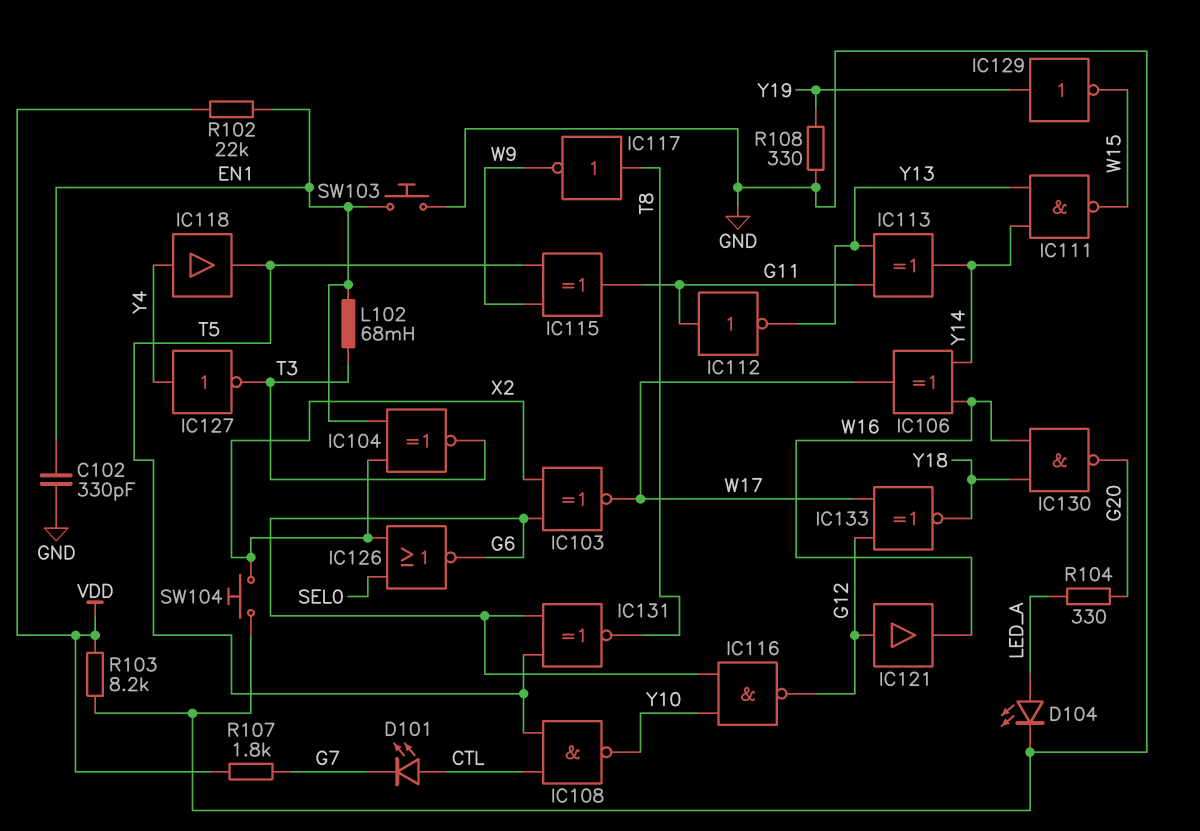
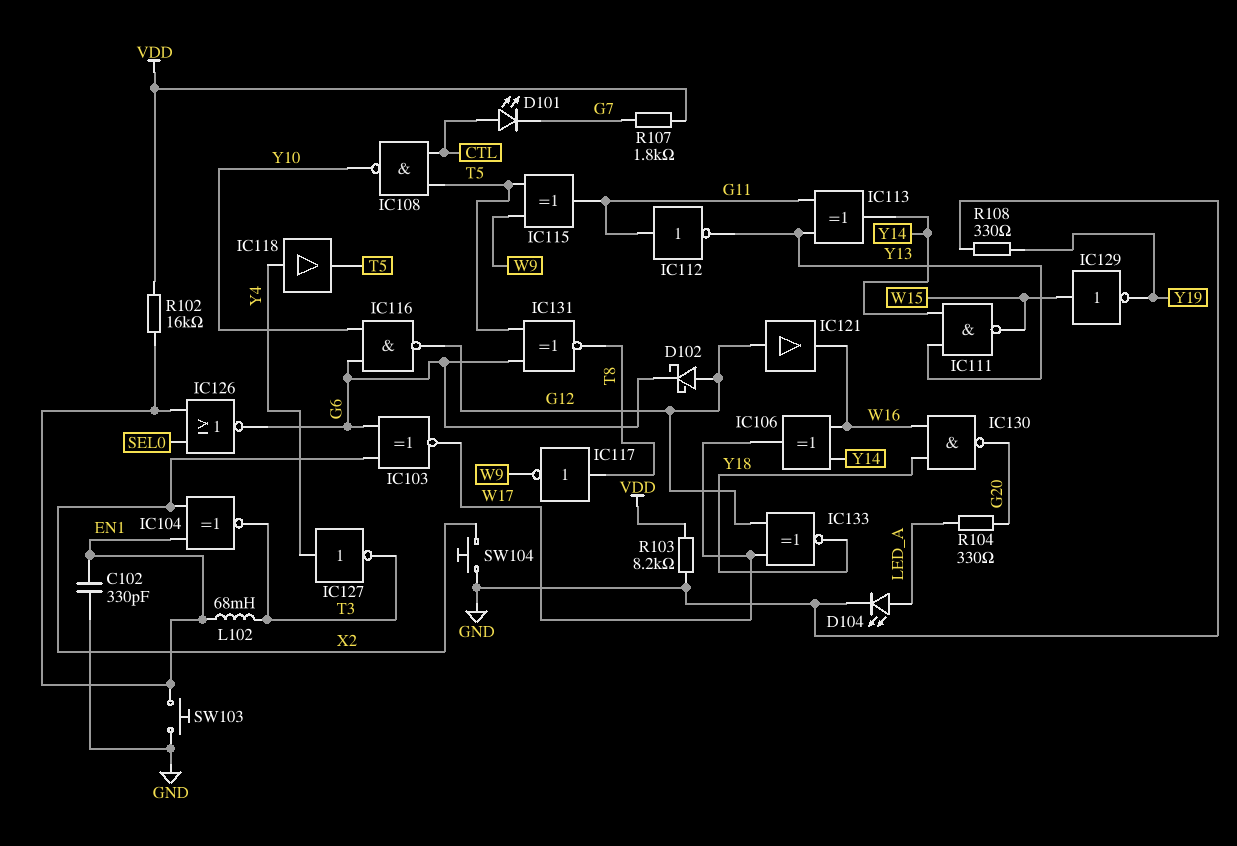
D102: none -> schottky (A G12, K G6)
IC126: NOR (in SEL0, in X2, out G6) -> NOR (in EN1, in SEL0, out G6)
IC129: NOT (in Y19, out W15) -> NOT (in W15, out Y19)
R102: 22k (EN1, VDD) -> 16k (EN1, VDD)

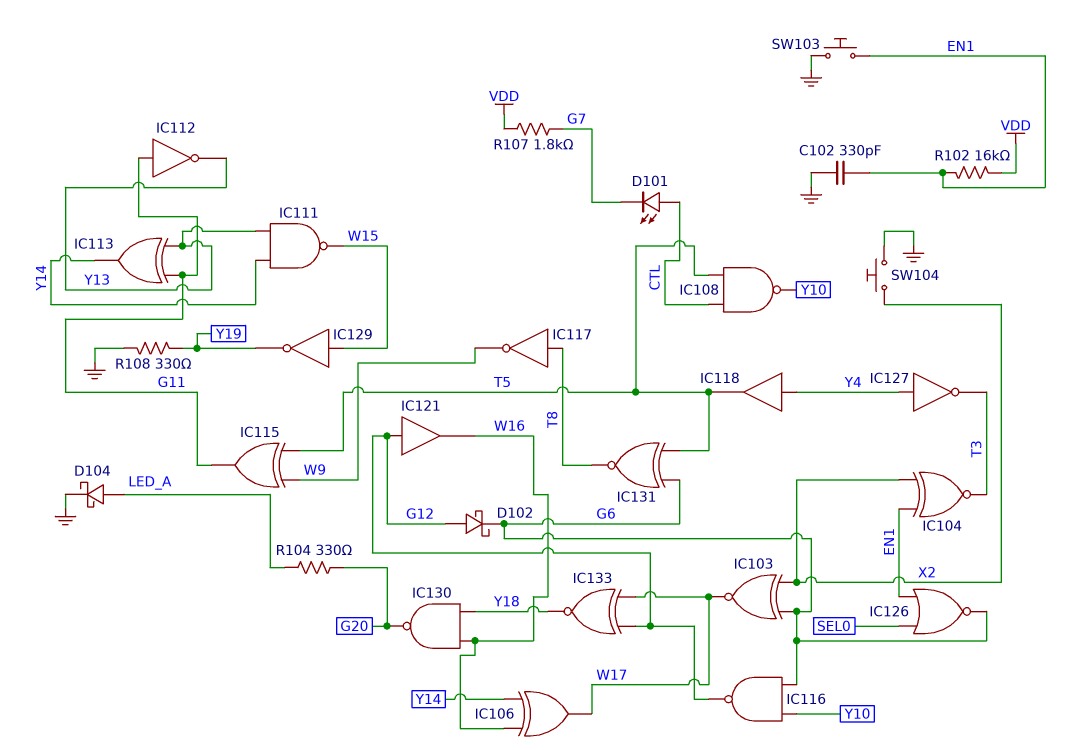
D104: LED (A LED_A, K GND) -> schottky (A LED_A, K GND)
L102: 68mH (EN1, T3) -> none
R103: 8.2k (GND, VDD) -> none

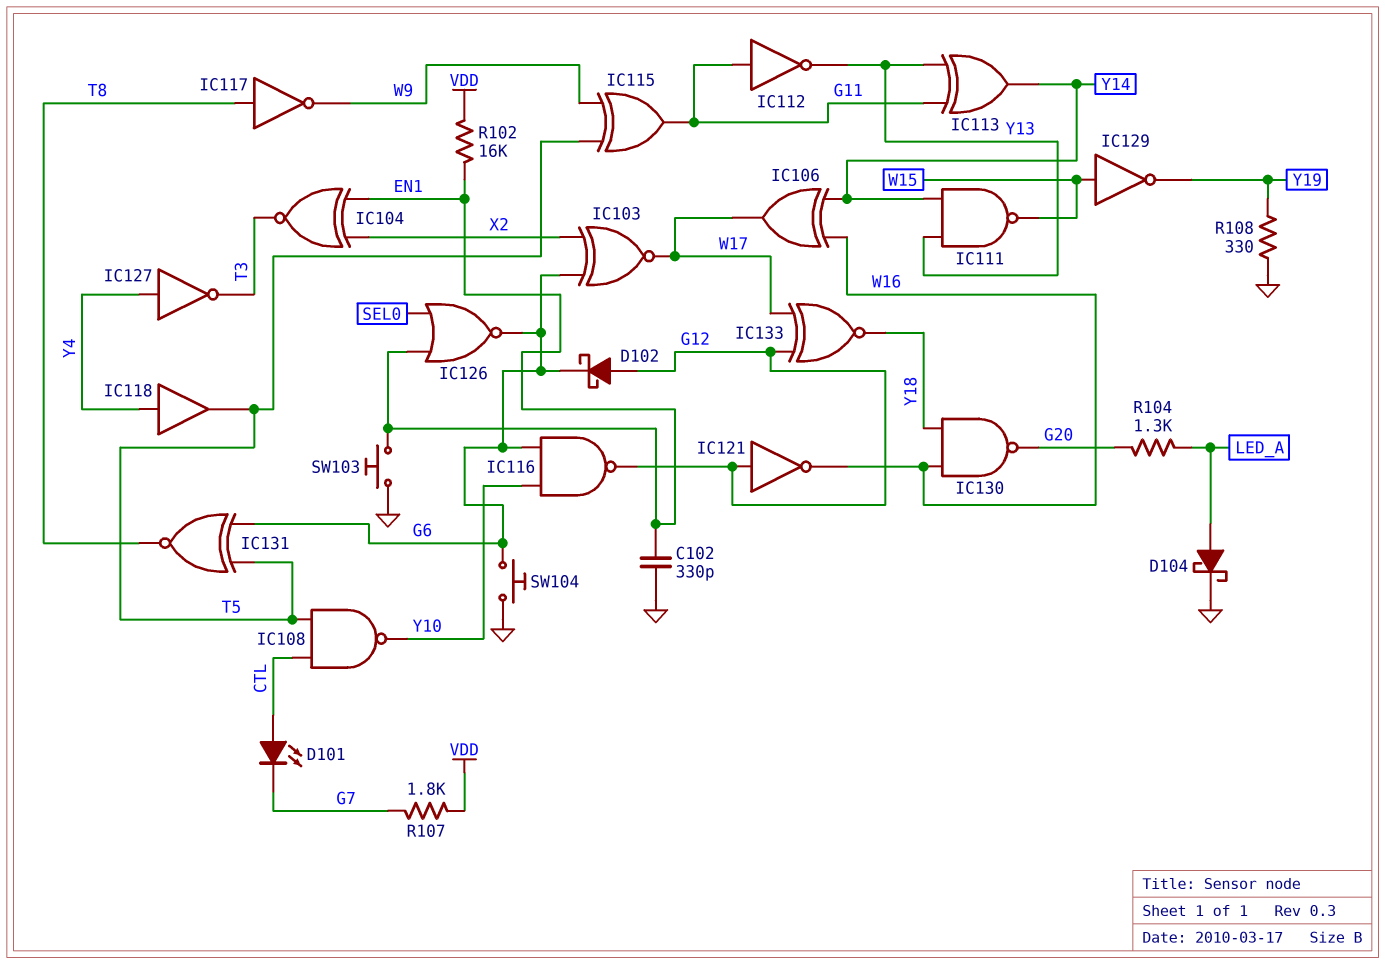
IC121: buffer (in G12, out W16) -> NOT (in G12, out W16)
R104: 330 (G20, LED_A) -> 1.3k (G20, LED_A)
SW104: button (GND, X2) -> button (G6, GND)

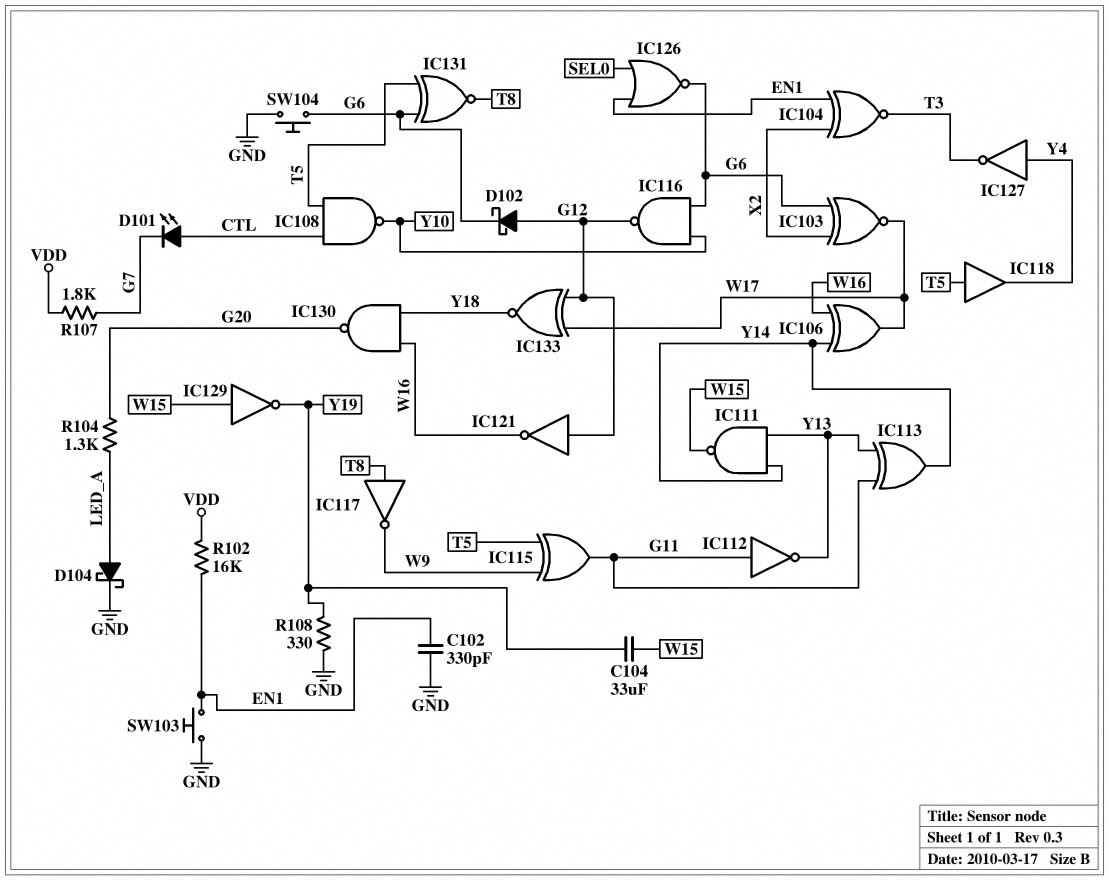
C104: none -> 33uF (W15, Y19)
IC118: buffer (in Y4, out T5) -> buffer (in T5, out Y4)

